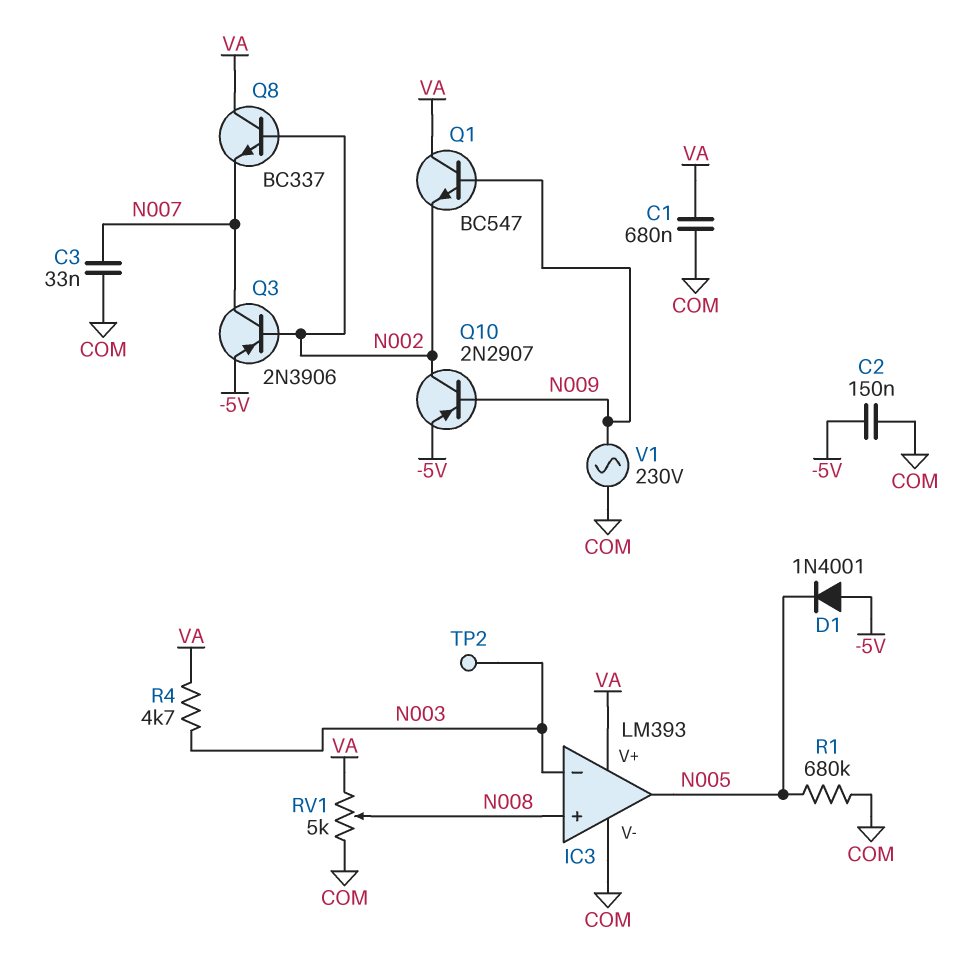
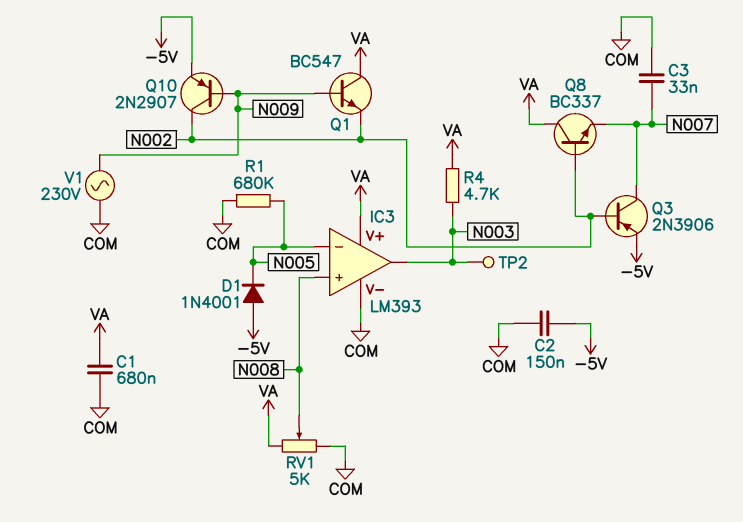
IC3 pin in-: N003 -> N005
IC3 pin out: N005 -> N003

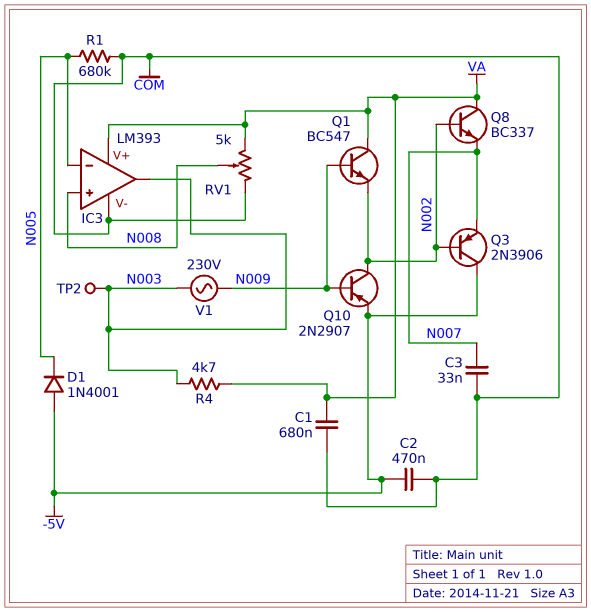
C2: 150nF (-5V, COM) -> 470nF (-5V, COM)
Q3: PNP 2N3906 (B N002, C N007, E -5V) -> PNP 2N3906 (B N002, C -5V, E N007)
V1: AC 230V (COM, N009) -> AC 230V (N003, N009)

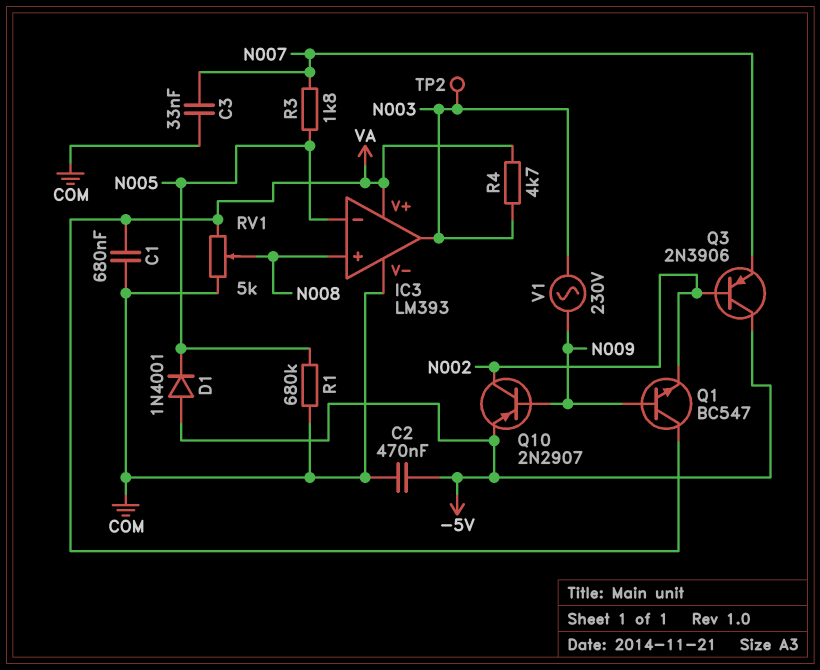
Q8: NPN BC337 (B N002, C VA, E N007) -> none
R3: none -> 1.8k (N005, N007)

